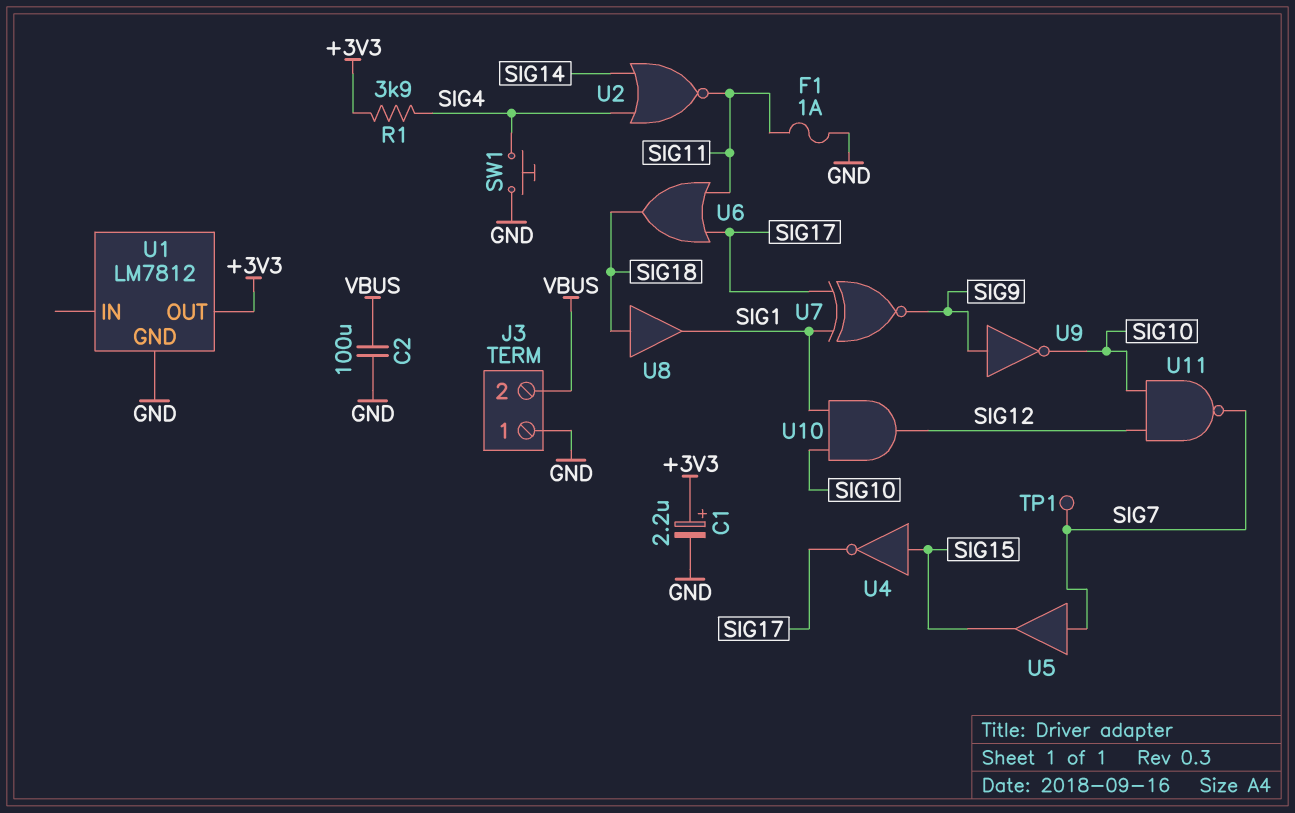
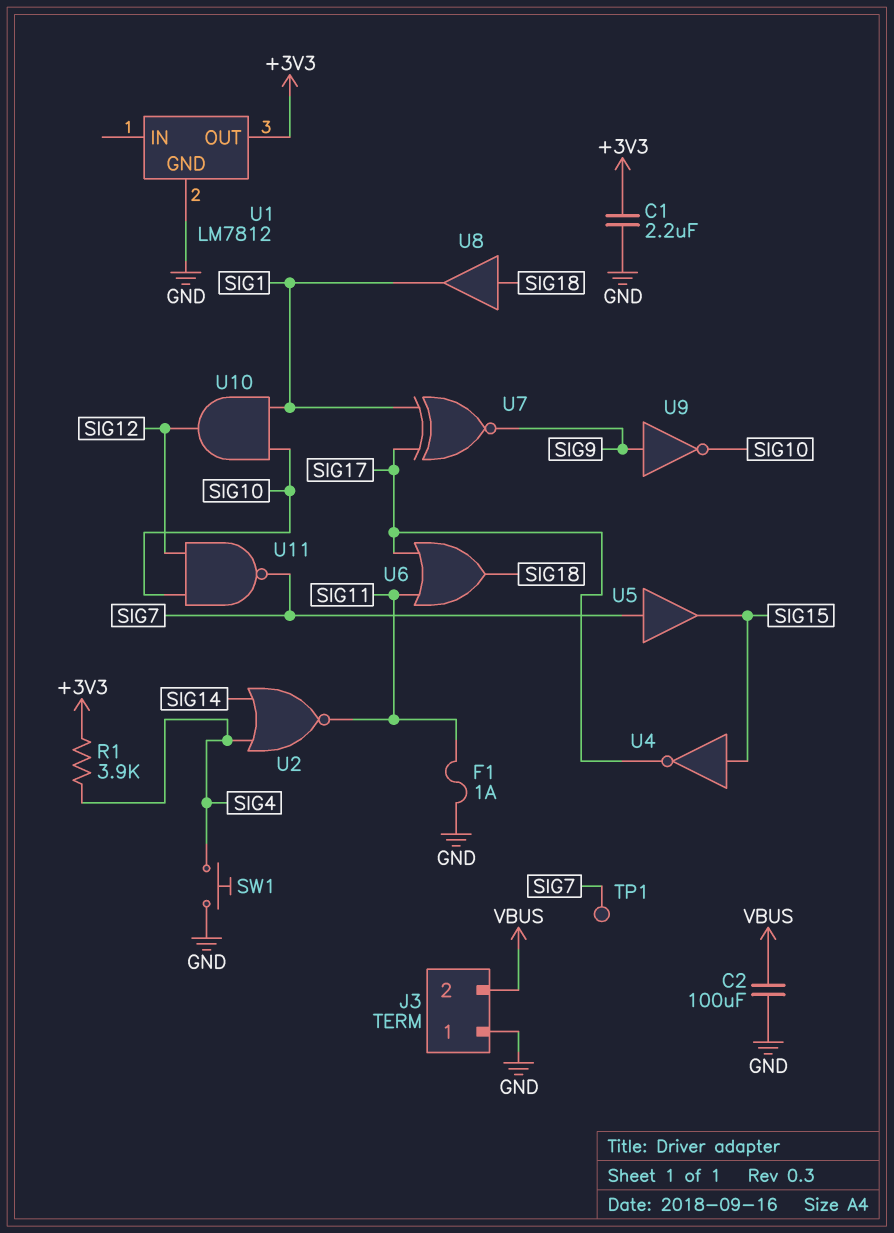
C1: 2.2uF (plus +3V3, minus GND) -> 2.2uF (+3V3, GND)

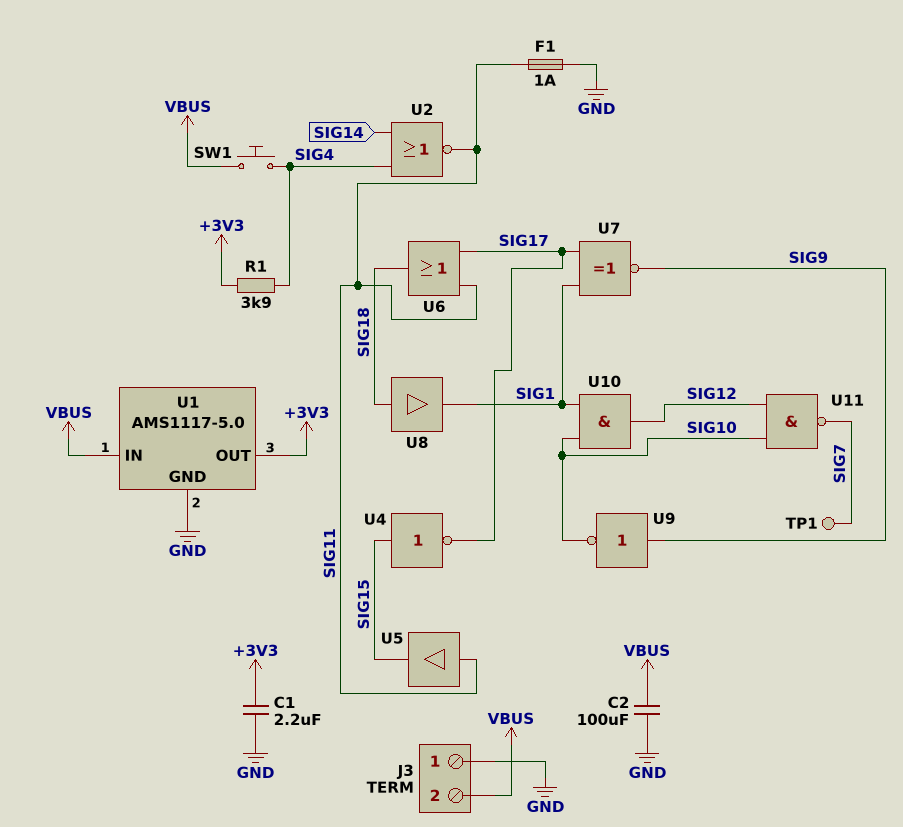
SW1: button (GND, SIG4) -> button (SIG4, VBUS)
U1: LM7812 -> AMS1117-5.0
U1 pin IN: none -> VBUS
U5: buffer (in SIG7, out SIG15) -> buffer (in SIG11, out SIG15)

